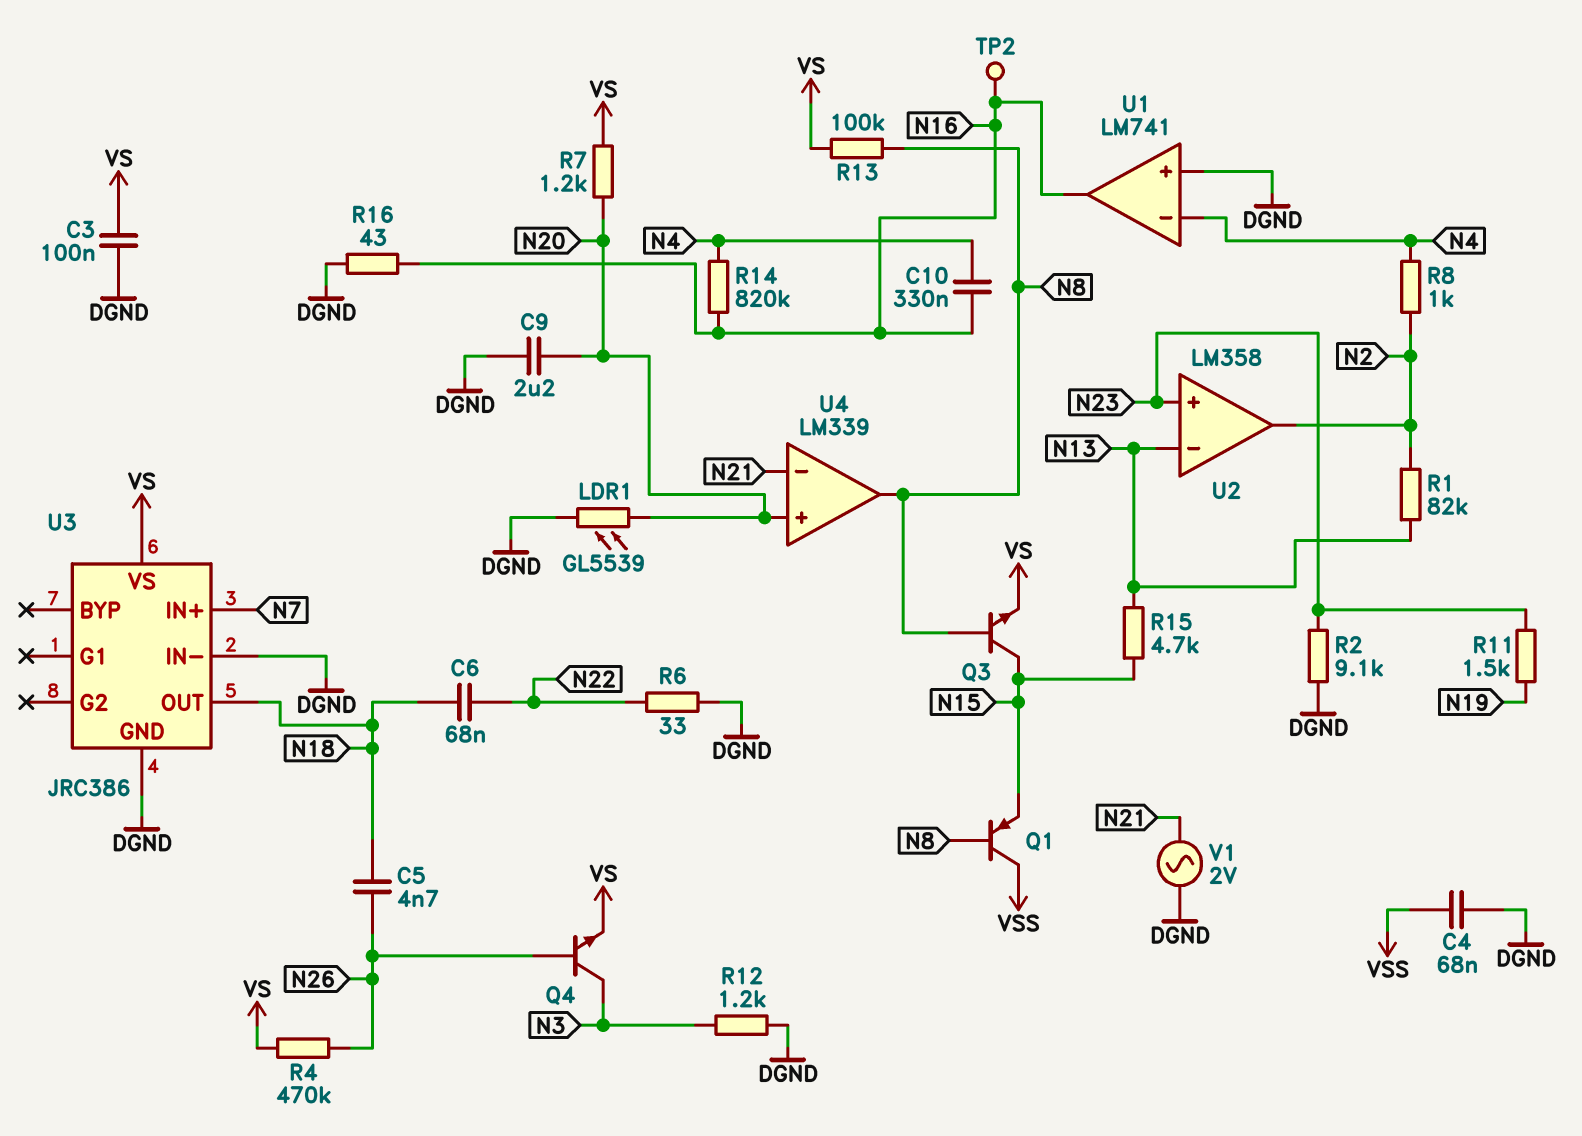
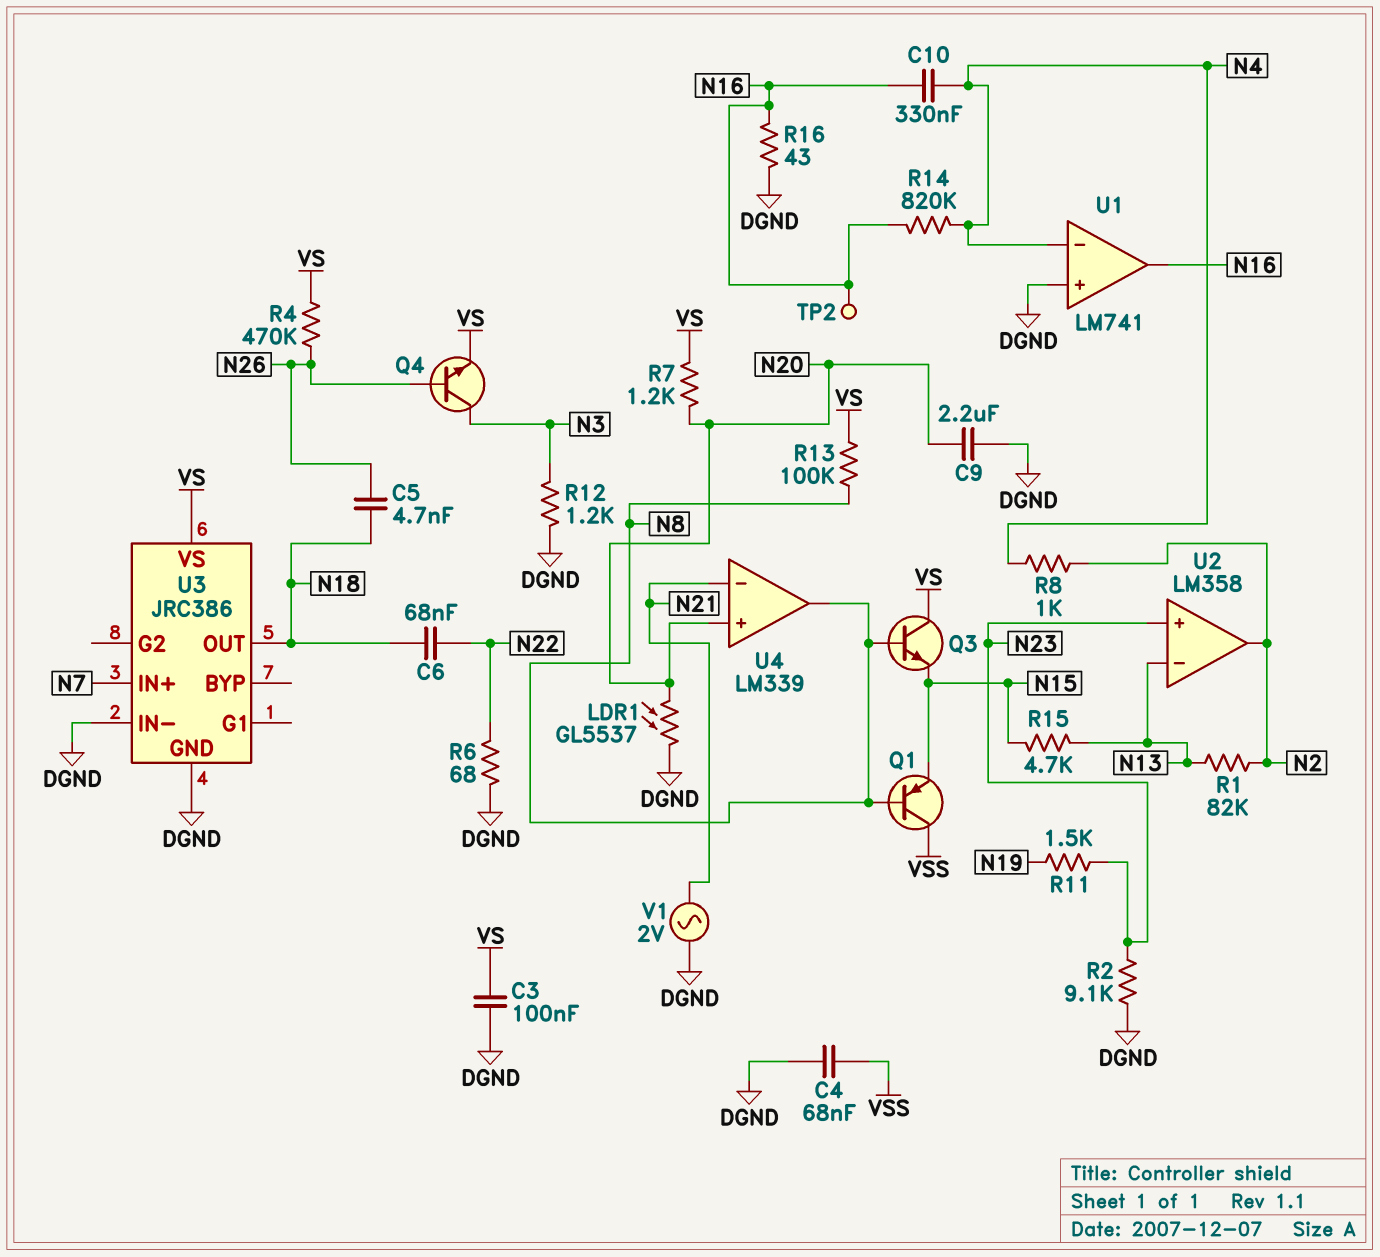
LDR1: GL5539 (DGND, N20) -> GL5537 (DGND, N20)
Q3: NPN (B N8, C N15, E VS) -> NPN (B N8, C VS, E N15)
R6: 33 (DGND, N22) -> 68 (DGND, N22)

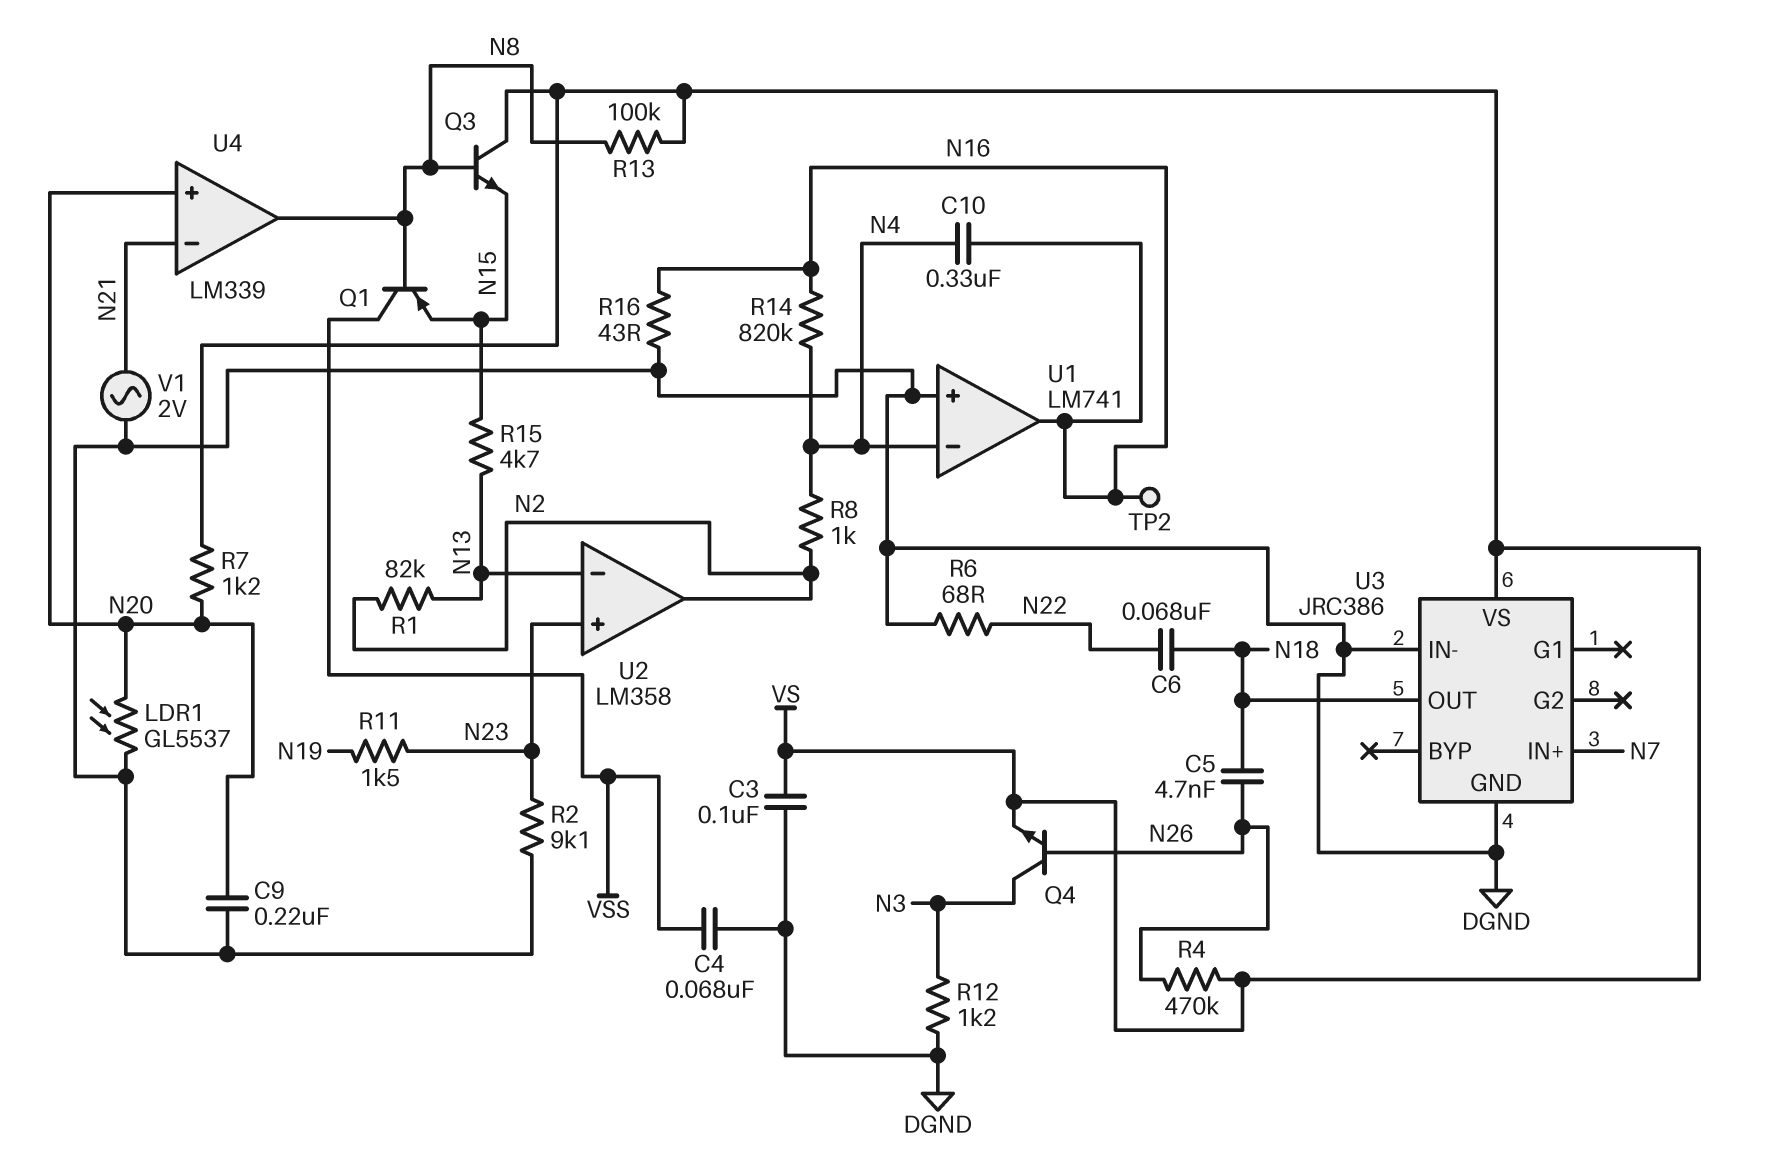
C9: 2.2uF (DGND, N20) -> 220nF (DGND, N20)

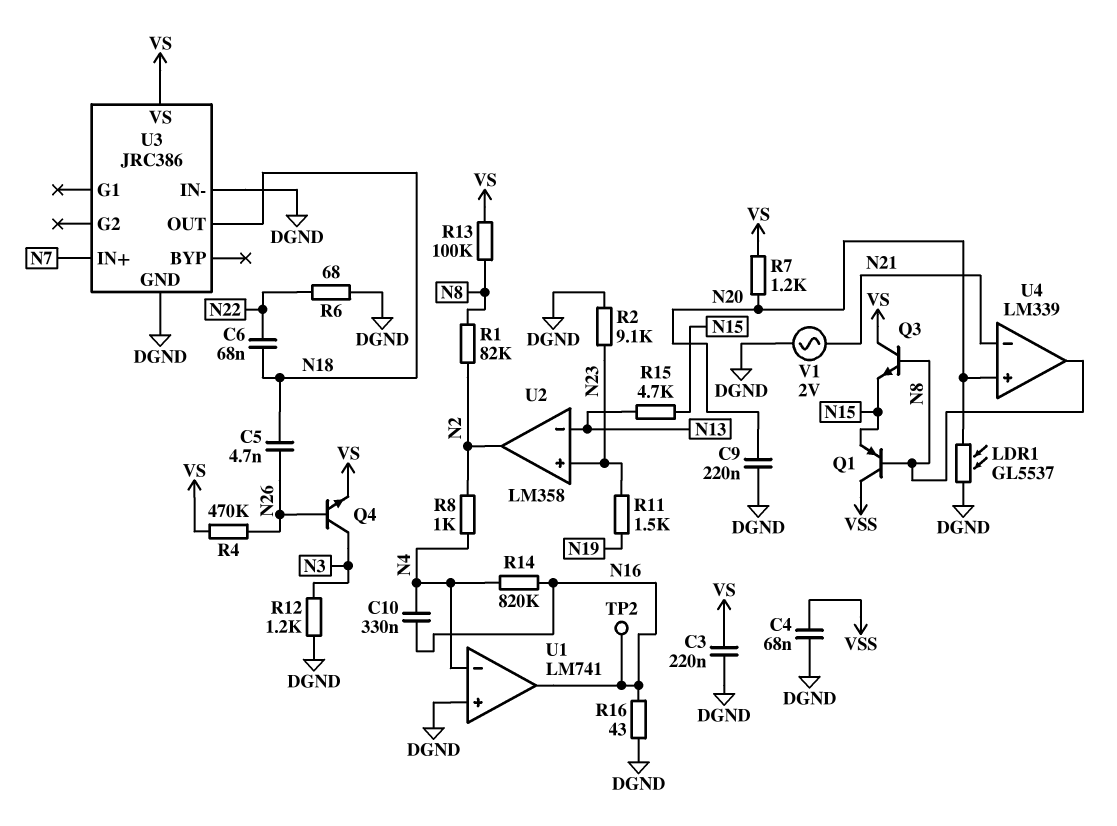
C3: 100nF (DGND, VS) -> 220nF (DGND, VS)
R1: 82k (N2, N13) -> 82k (N2, N8)

